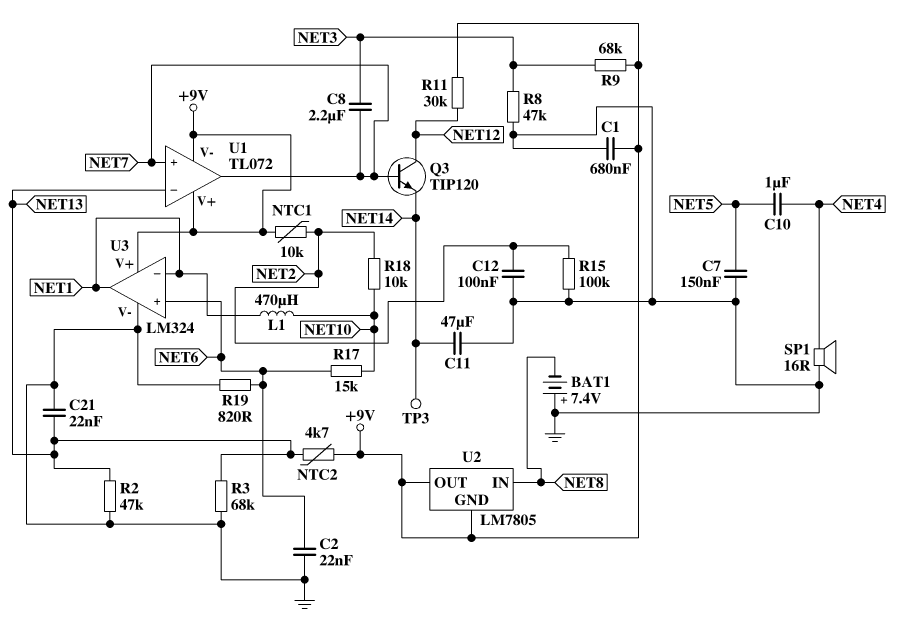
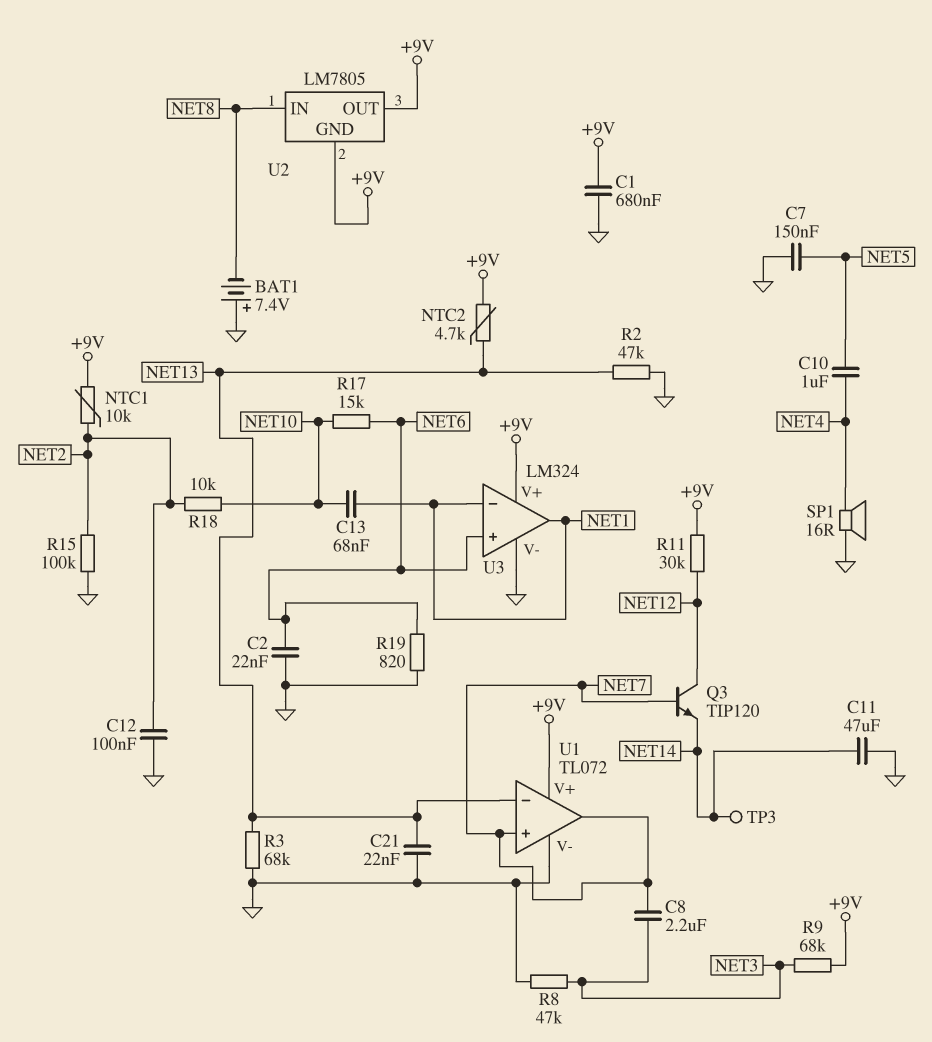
C13: none -> 68nF (NET1, NET10)
L1: 470uH (NET1, NET10) -> none
U1 pin V-: +9V -> GND

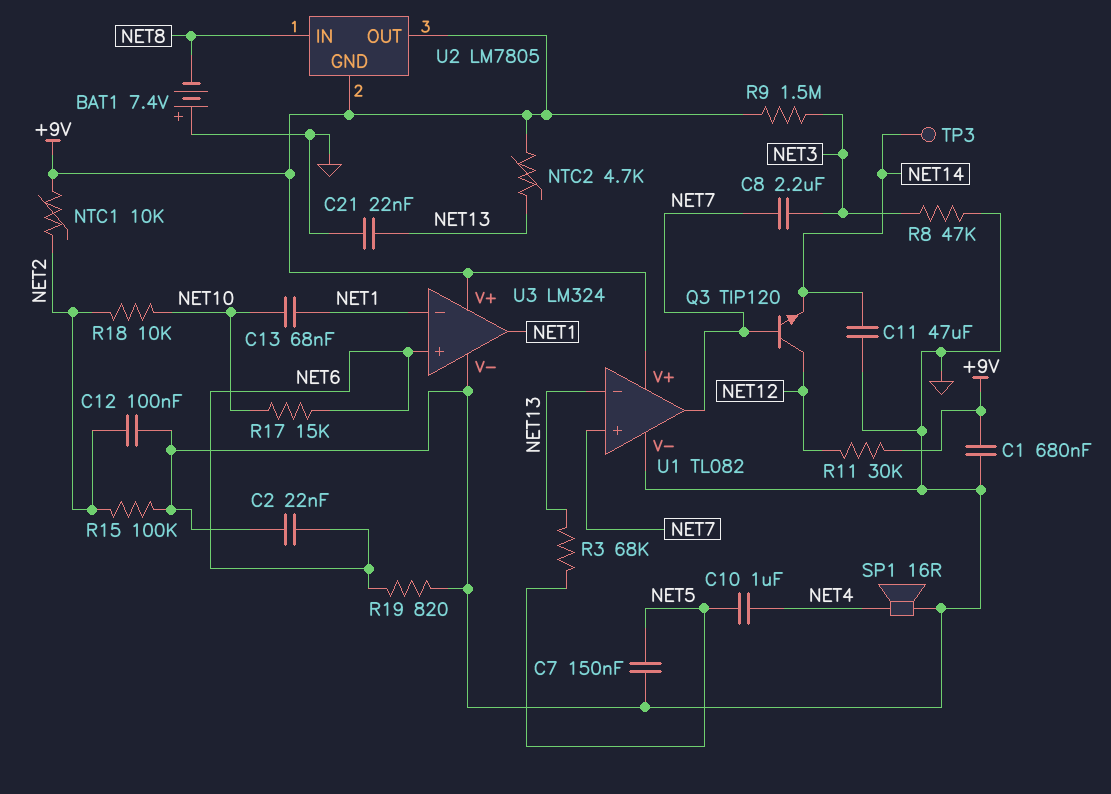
R2: 47k (GND, NET13) -> none
R3: 68k (GND, NET13) -> 68k (NET5, NET13)
R9: 68k (+9V, NET3) -> 1.5M (+9V, NET3)
U1: TL072 -> TL082

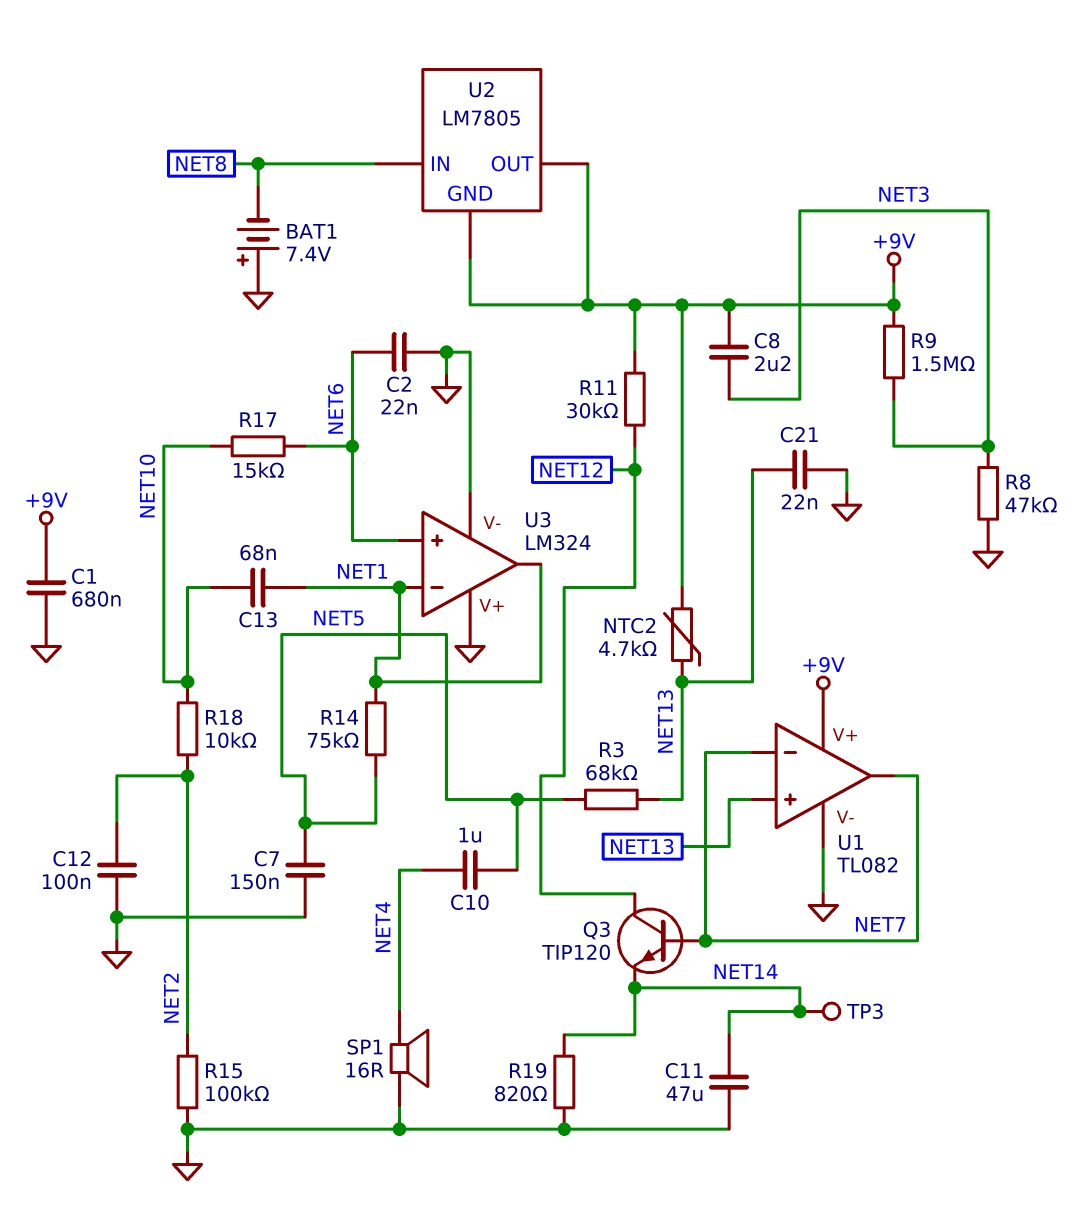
C8: 2.2uF (NET3, NET7) -> 2.2uF (+9V, NET3)
NTC1: 10k (+9V, NET2) -> none
R14: none -> 75k (NET1, NET5)
R19: 820 (GND, NET6) -> 820 (GND, NET14)
U1 pin in+: NET7 -> NET13
U1 pin in-: NET13 -> NET7
U3 pin V+: +9V -> GND

